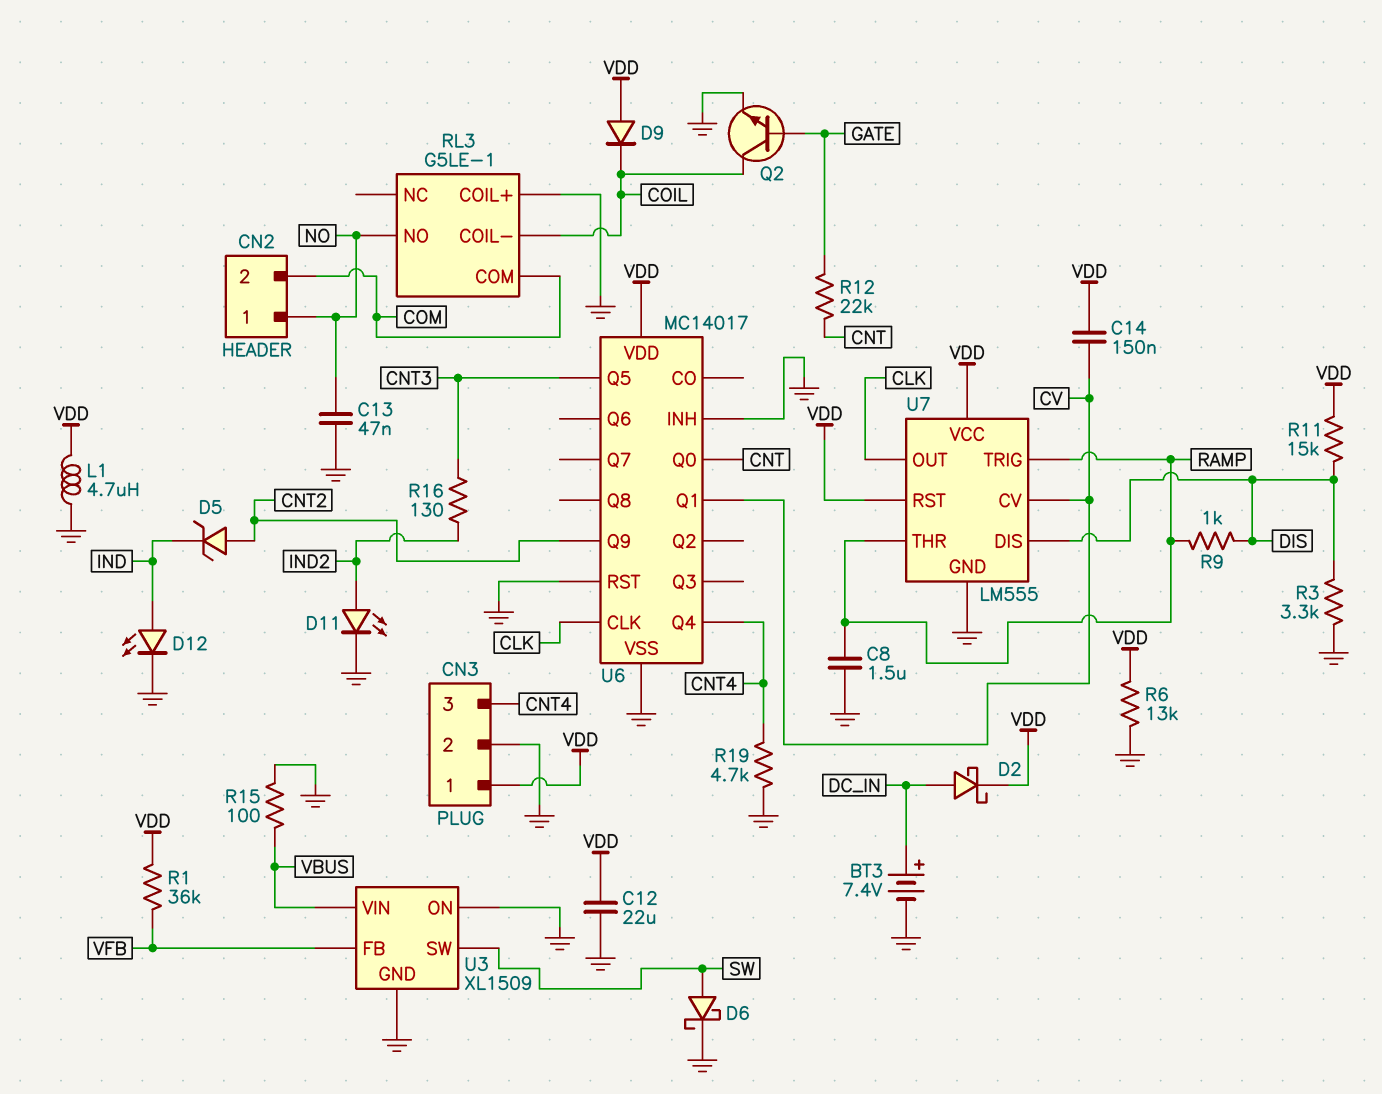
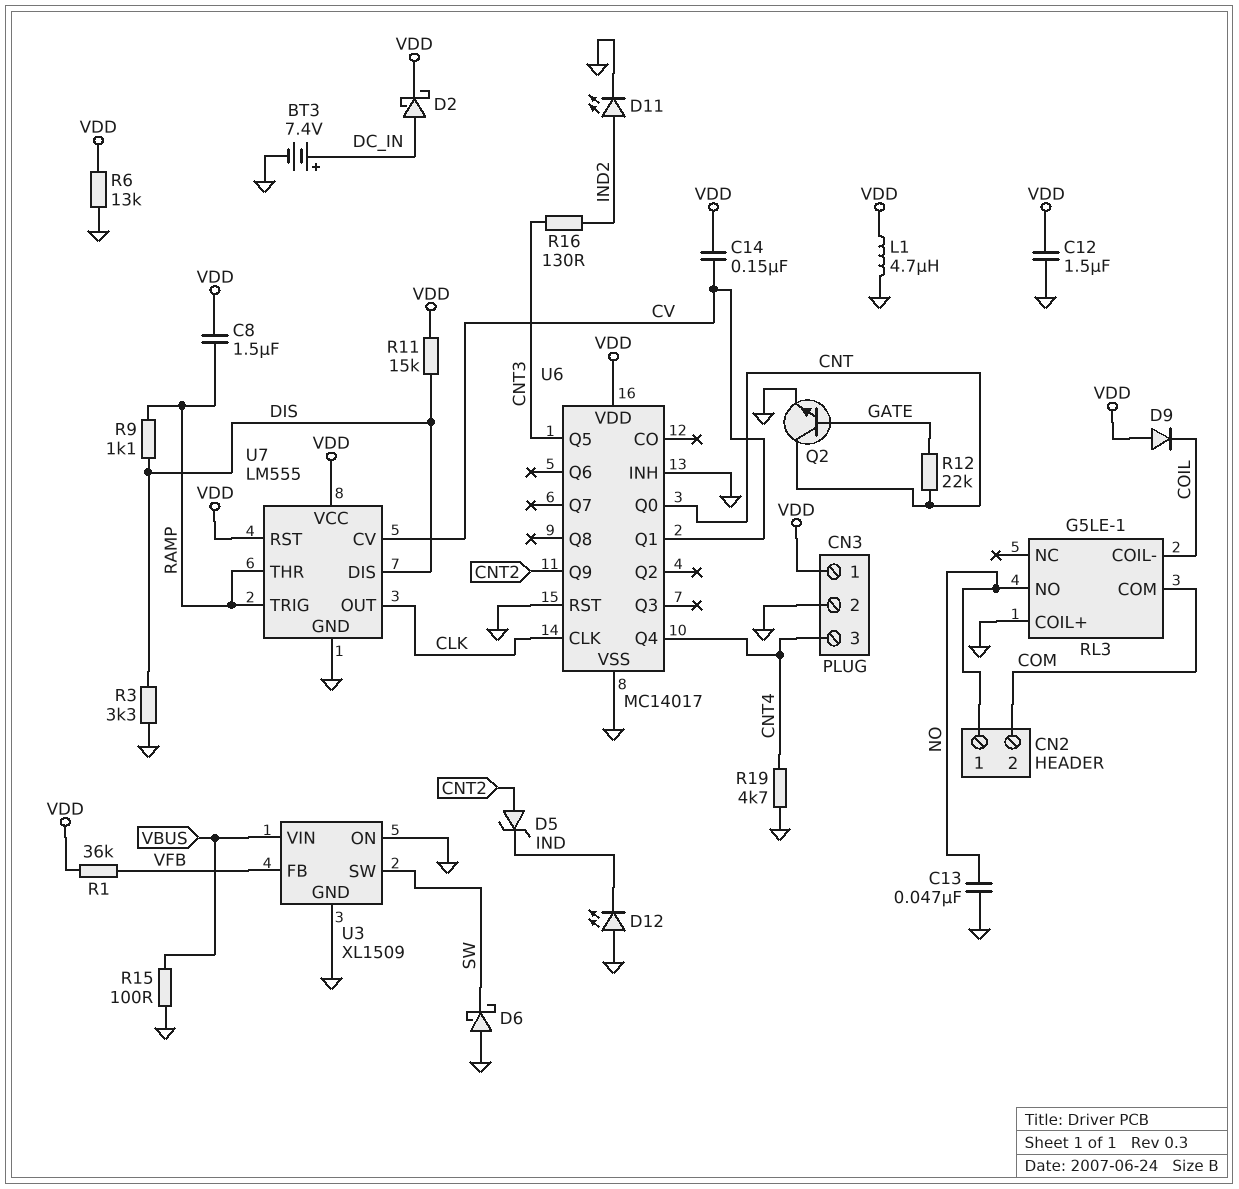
C8: 1.5uF (GND, RAMP) -> 1.5uF (RAMP, VDD)
C12: 22uF (GND, VDD) -> 1.5uF (GND, VDD)
D6: schottky (A SW, K GND) -> schottky (A GND, K SW)
D12: LED (A IND, K GND) -> LED (A GND, K IND)
Q2: NPN (B GATE, C COIL, E GND) -> NPN (B GATE, C CNT, E GND)
R9: 1k (DIS, RAMP) -> 1.1k (DIS, RAMP)

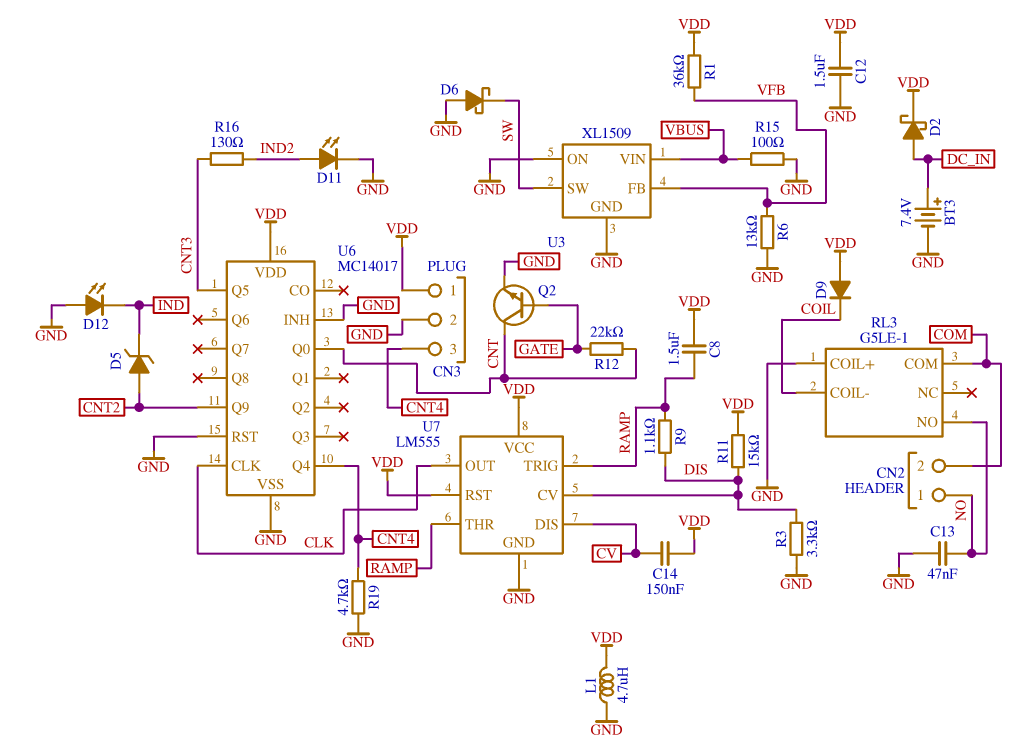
R6: 13k (GND, VDD) -> 13k (GND, VFB)
U6 pin Q1: CV -> none
U7 pin CV: CV -> DIS
U7 pin DIS: DIS -> CV

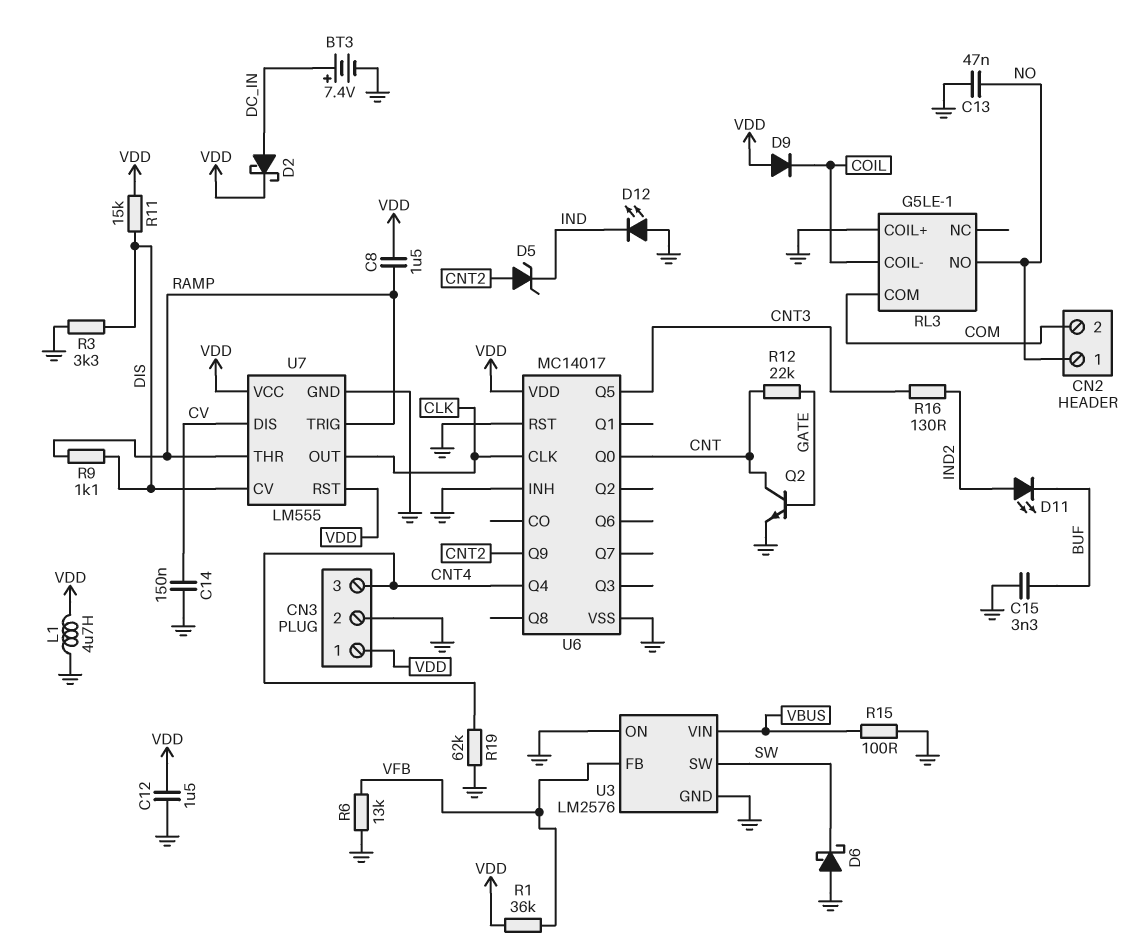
C14: 150nF (CV, VDD) -> 150nF (CV, GND)
C15: none -> 3.3nF (BUF, GND)
D11: LED (A IND2, K GND) -> LED (A IND2, K BUF)
R19: 4.7k (CNT4, GND) -> 62k (CNT4, GND)
U3: XL1509 -> LM2576

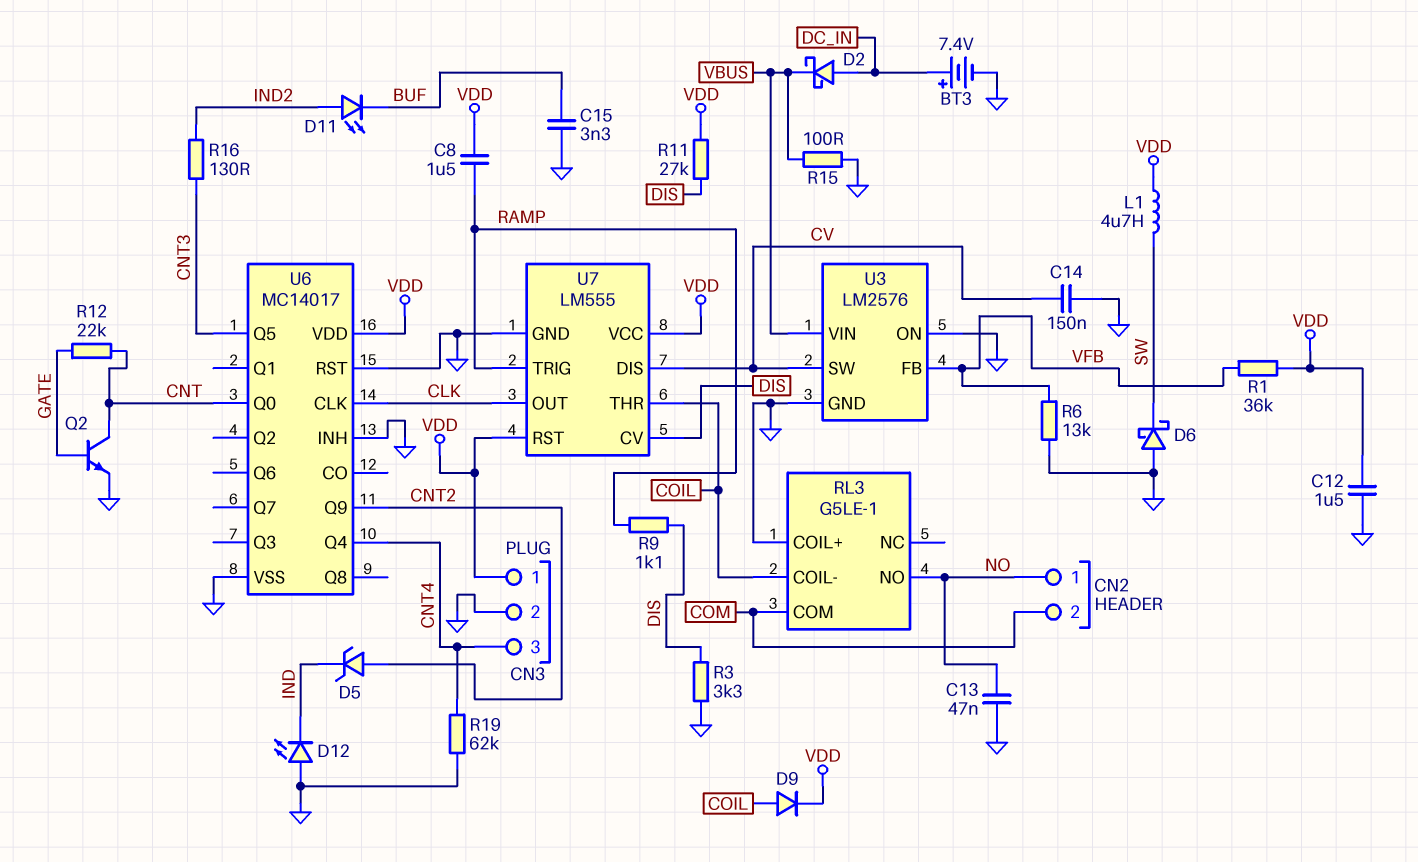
D2: schottky (A DC_IN, K VDD) -> schottky (A DC_IN, K VBUS)
D9: diode (A VDD, K COIL) -> diode (A COIL, K VDD)
L1: 4.7uH (GND, VDD) -> 4.7uH (SW, VDD)
R11: 15k (DIS, VDD) -> 27k (DIS, VDD)
U3 pin SW: SW -> CV
U7 pin THR: RAMP -> COIL

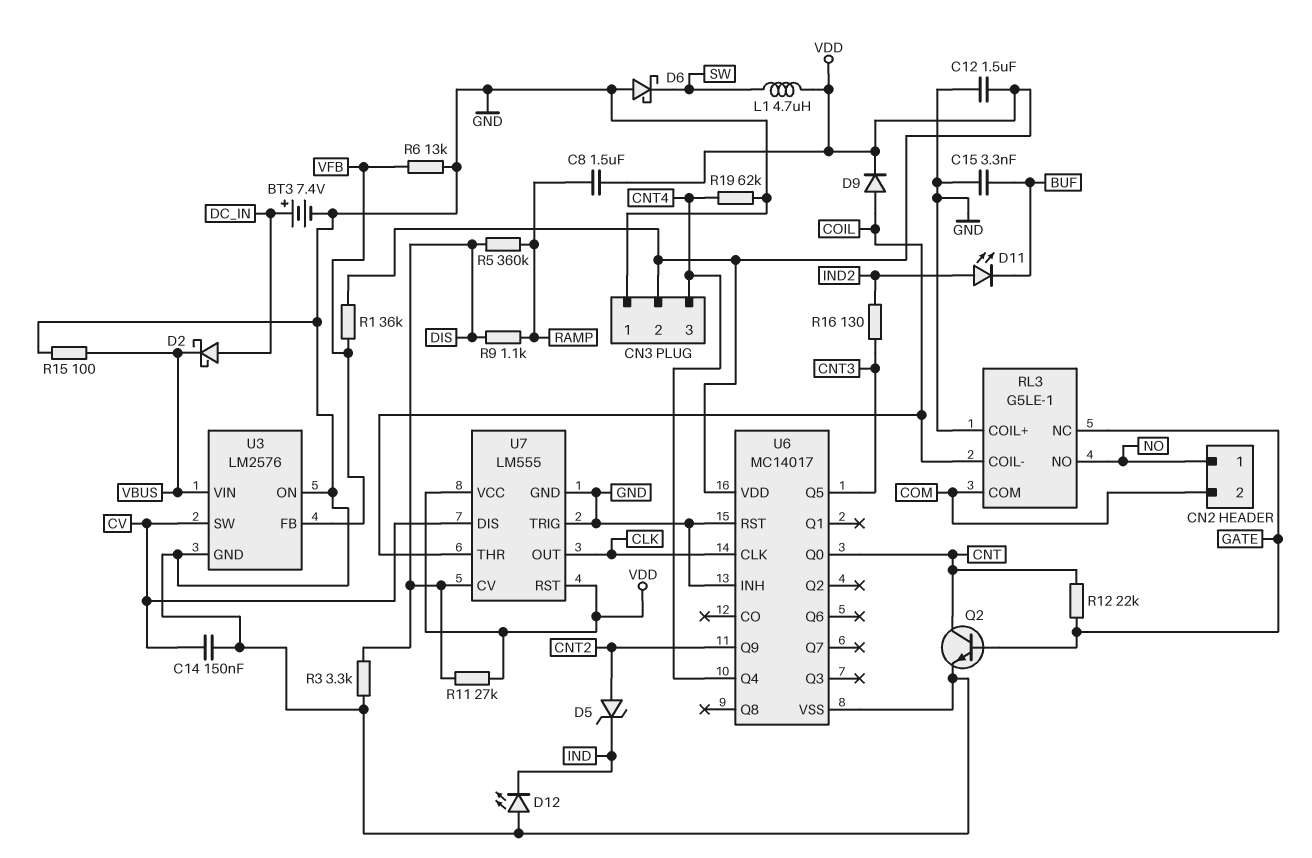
C13: 47nF (GND, NO) -> none
CN3 pin 1: VDD -> GND
CN3 pin 2: GND -> VDD
R5: none -> 360k (DIS, RAMP)
RL3 pin NC: none -> GATE
U7 pin TRIG: RAMP -> GND

